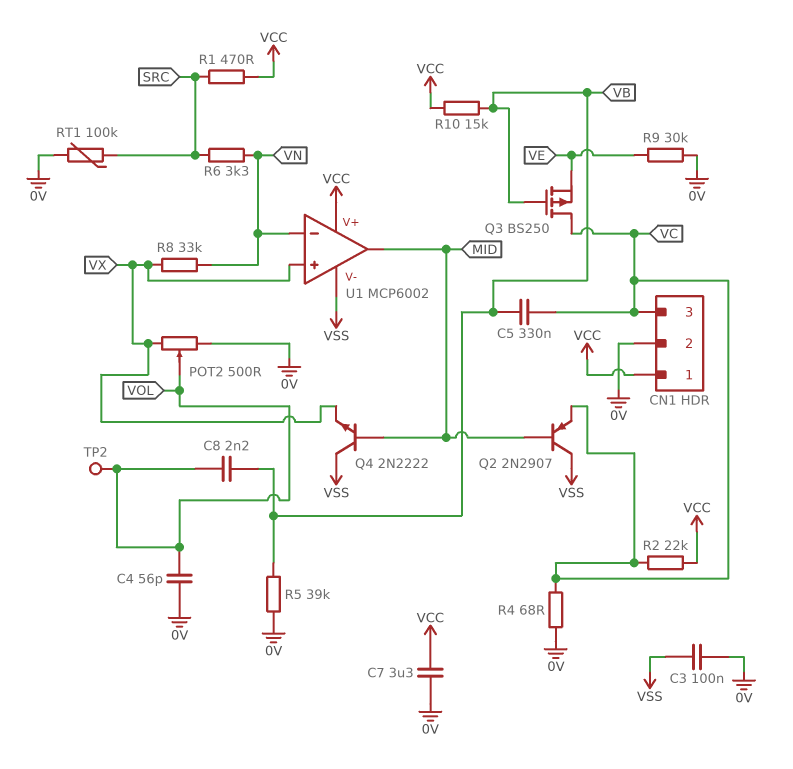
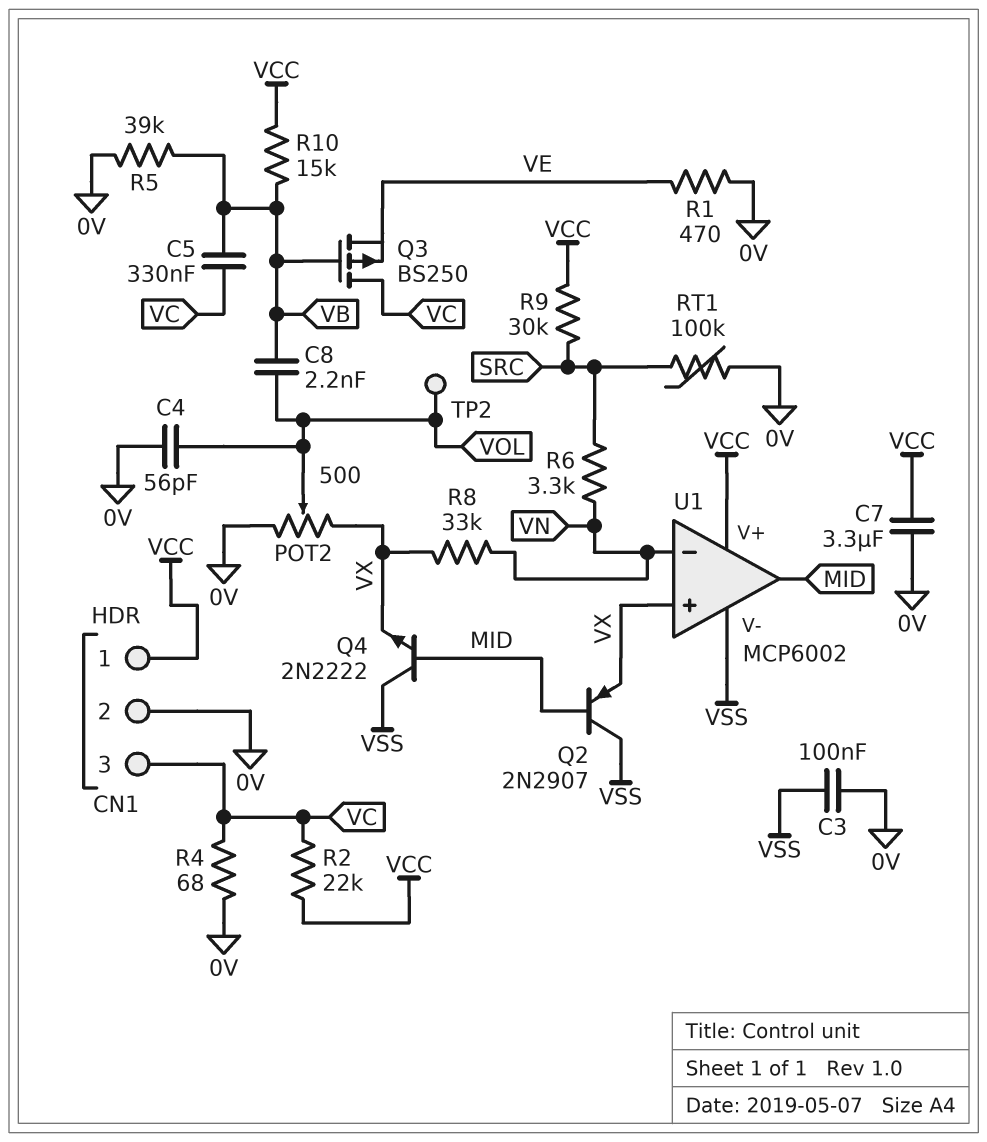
Q2: PNP 2N2907 (B MID, C VSS, E VC) -> PNP 2N2907 (B MID, C VSS, E VX)
R1: 470 (SRC, VCC) -> 470 (0V, VE)
R9: 30k (0V, VE) -> 30k (SRC, VCC)

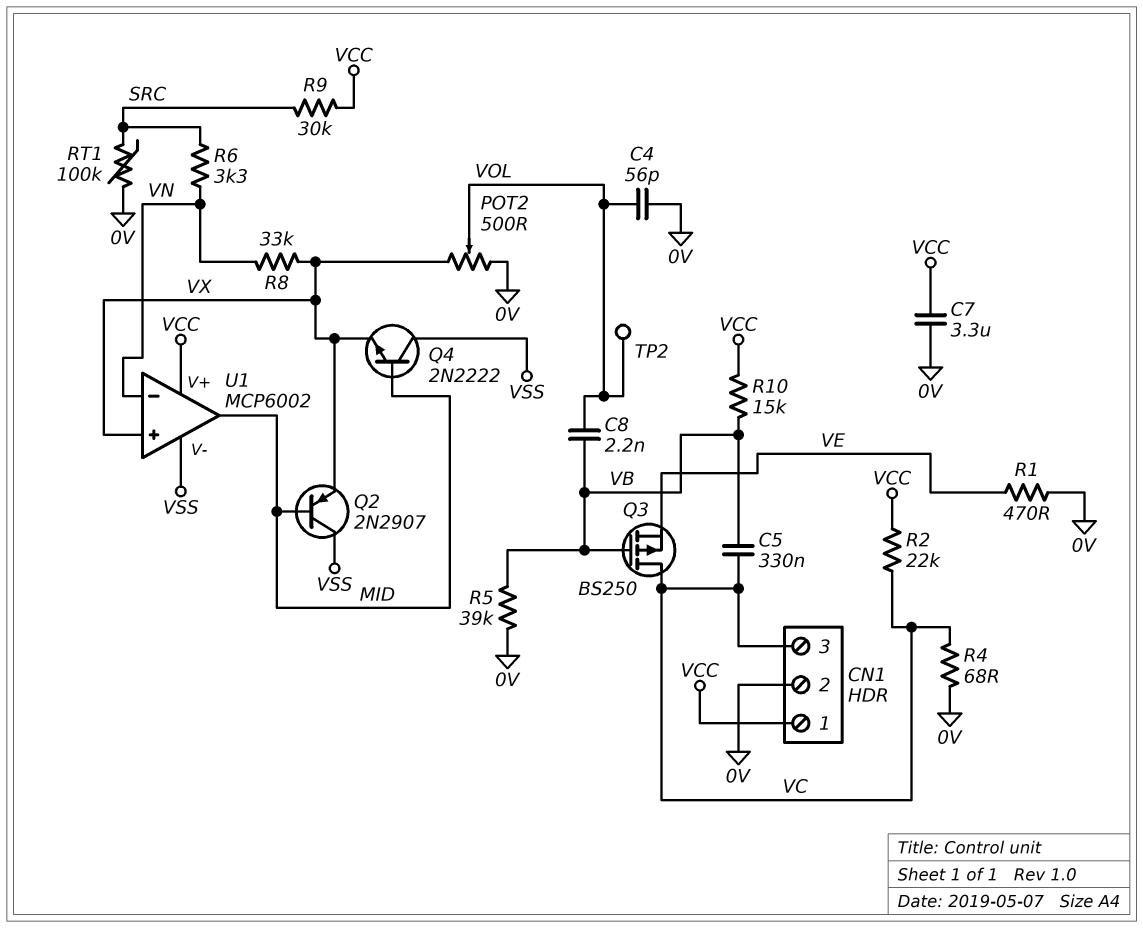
C3: 100nF (0V, VSS) -> none

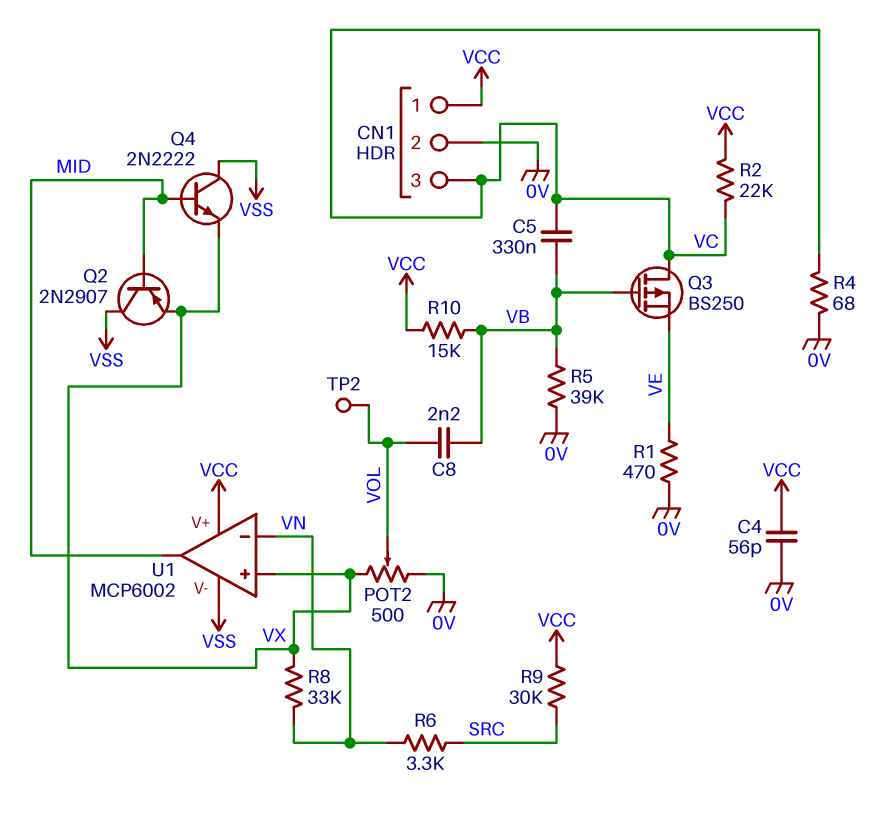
C4: 56pF (0V, VOL) -> 56pF (0V, VCC)
C7: 3.3uF (0V, VCC) -> none
RT1: 100k (0V, SRC) -> none

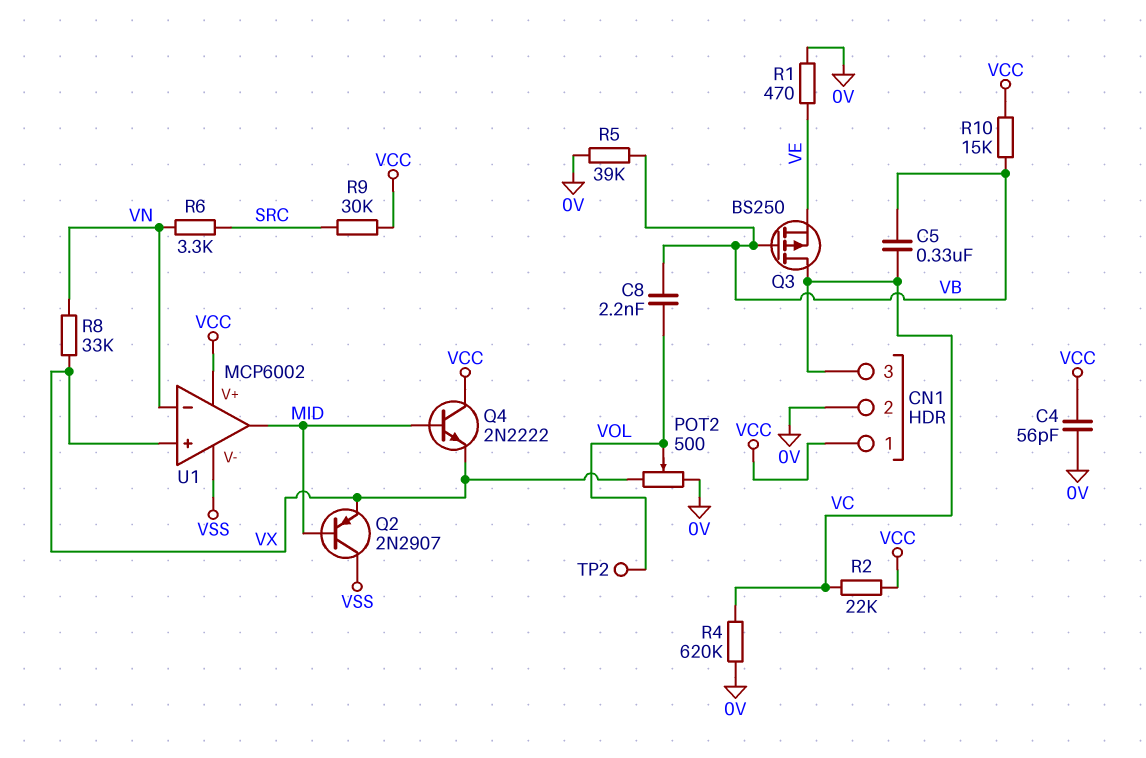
Q4: NPN 2N2222 (B MID, C VSS, E VX) -> NPN 2N2222 (B MID, C VCC, E VX)
R4: 68 (0V, VC) -> 620k (0V, VC)

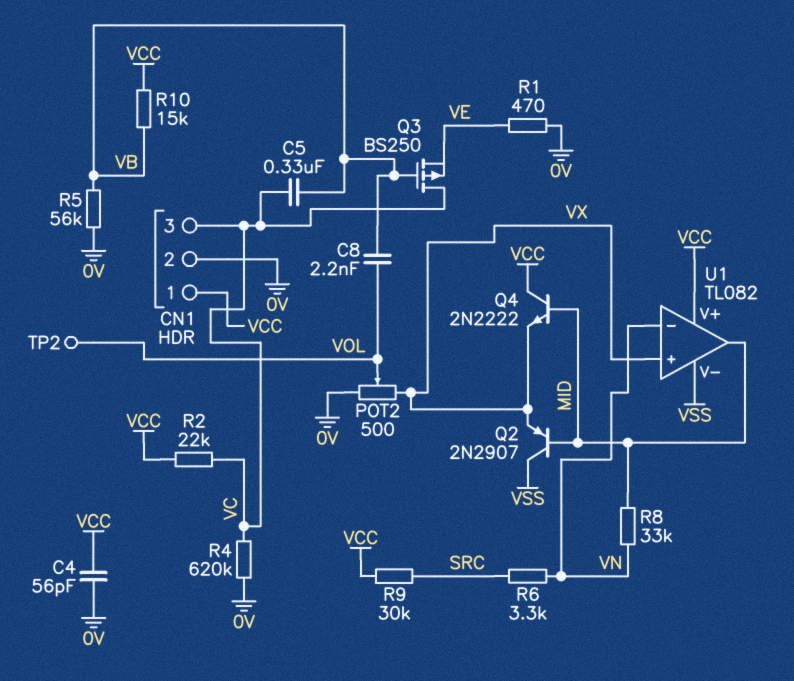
R5: 39k (0V, VB) -> 56k (0V, VB)
R8: 33k (VN, VX) -> 33k (MID, VN)
U1: MCP6002 -> TL082

